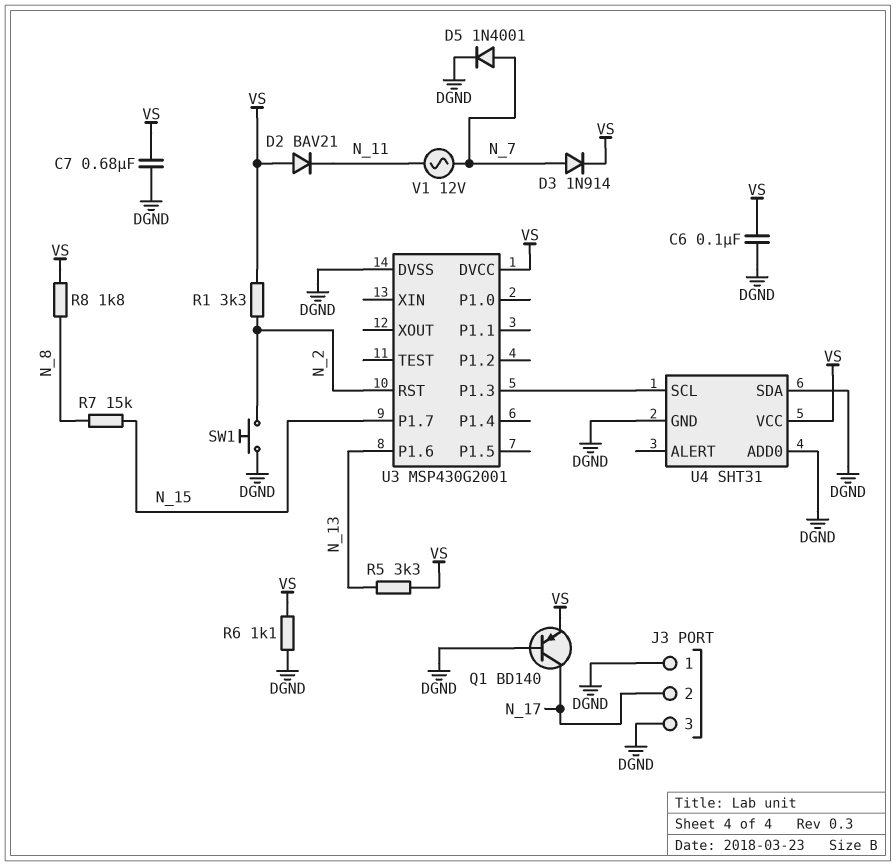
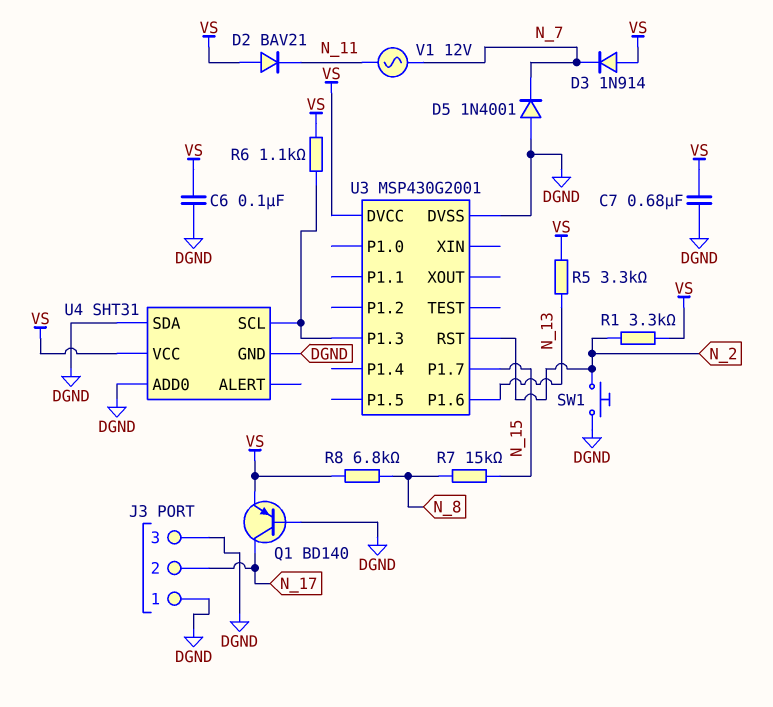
D3: diode 1N914 (A N_7, K VS) -> diode 1N914 (A VS, K N_7)
D5: diode 1N4001 (A N_7, K DGND) -> diode 1N4001 (A DGND, K N_7)
R6: 1.1k (DGND, VS) -> 1.1k (U3/P1.3, VS)
R8: 1.8k (N_8, VS) -> 6.8k (N_8, VS)

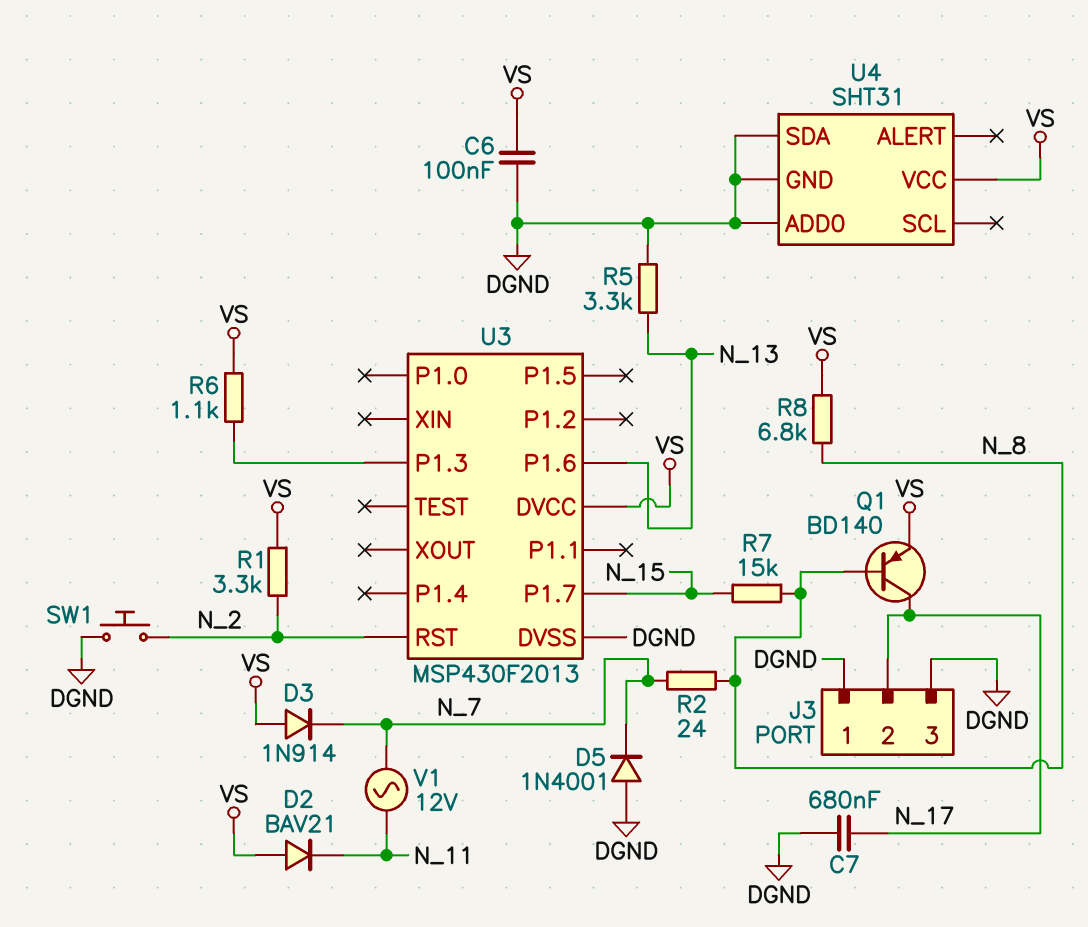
C7: 680nF (DGND, VS) -> 680nF (DGND, N_17)
Q1: PNP BD140 (B DGND, C N_17, E VS) -> PNP BD140 (B N_8, C N_17, E VS)
R2: none -> 24 (N_7, N_8)
R5: 3.3k (N_13, VS) -> 3.3k (DGND, N_13)
U3: MSP430G2001 -> MSP430F2013
U4 pin SCL: U3/P1.3 -> none

